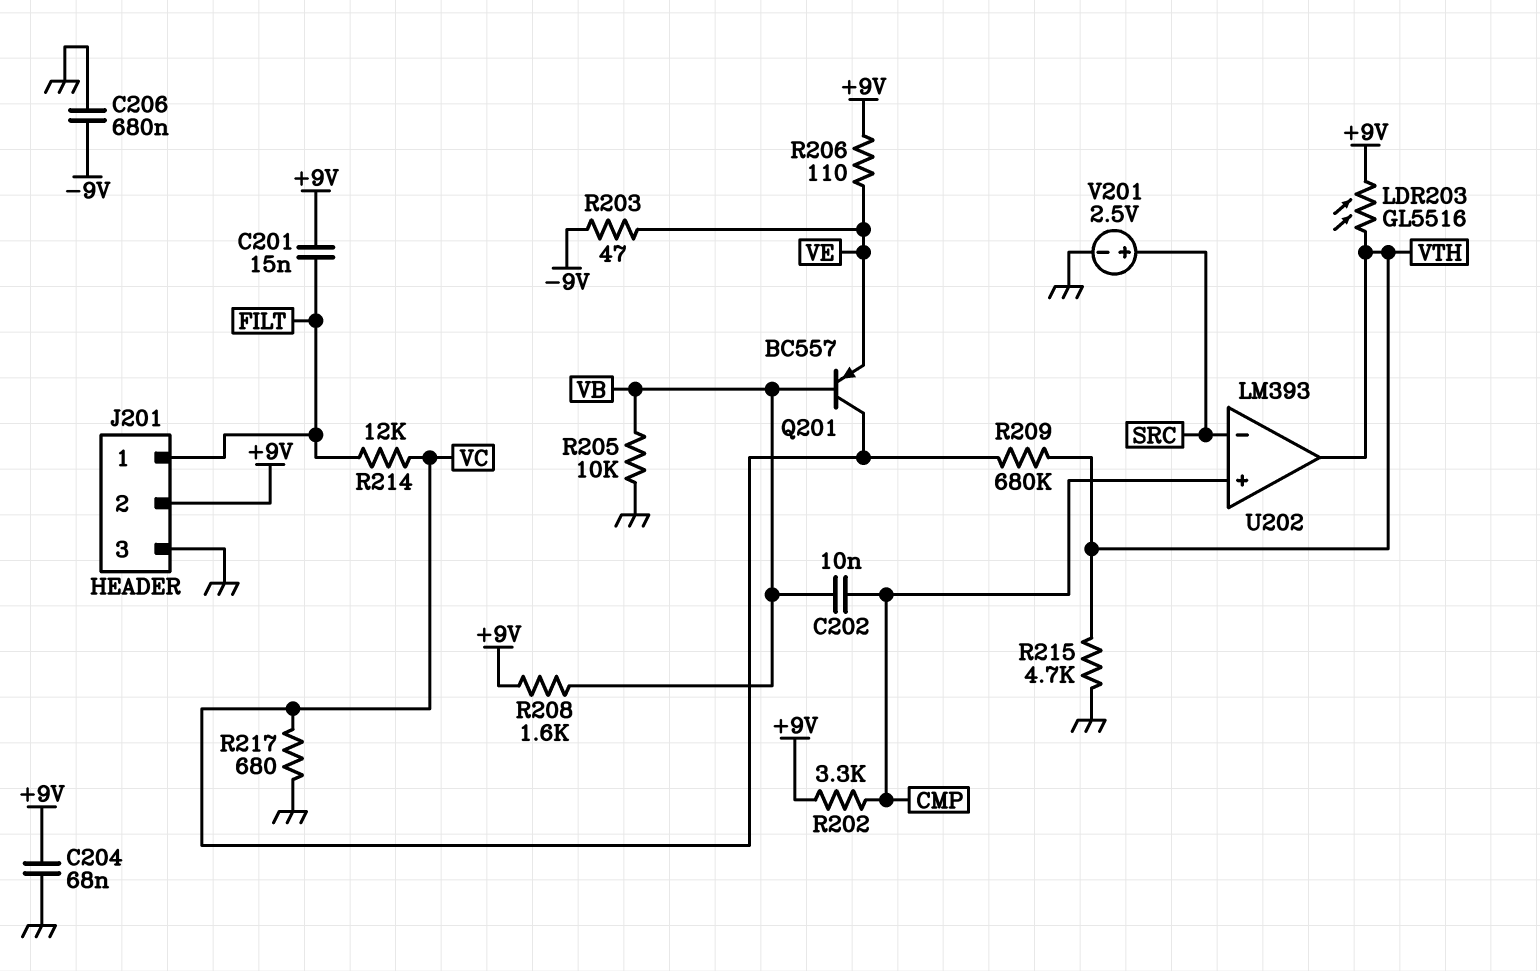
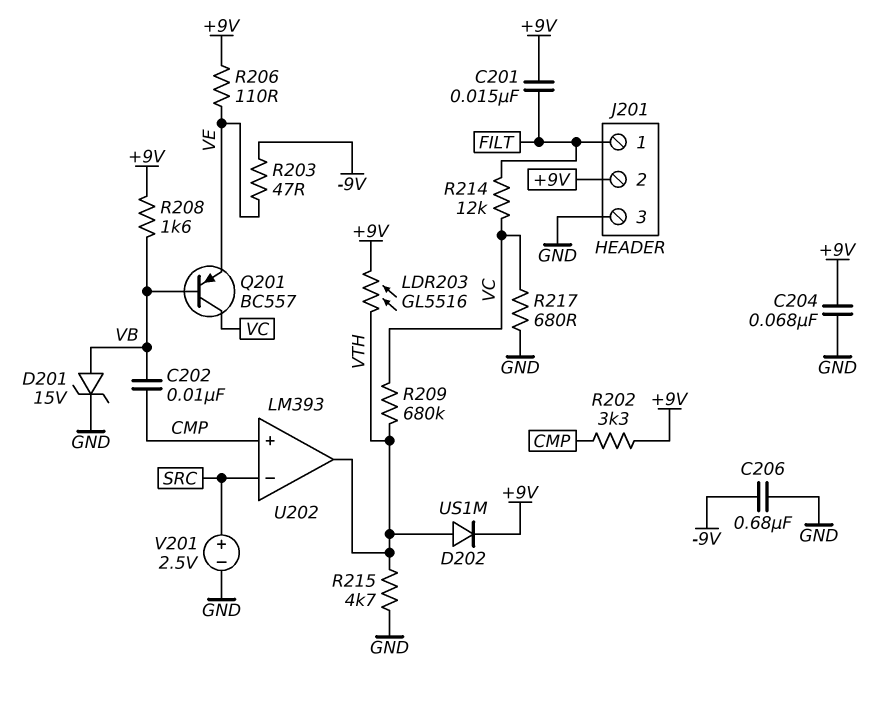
D201: none -> zener 15V (A VB, K GND)
D202: none -> diode US1M (A VTH, K +9V)
R205: 10k (GND, VB) -> none

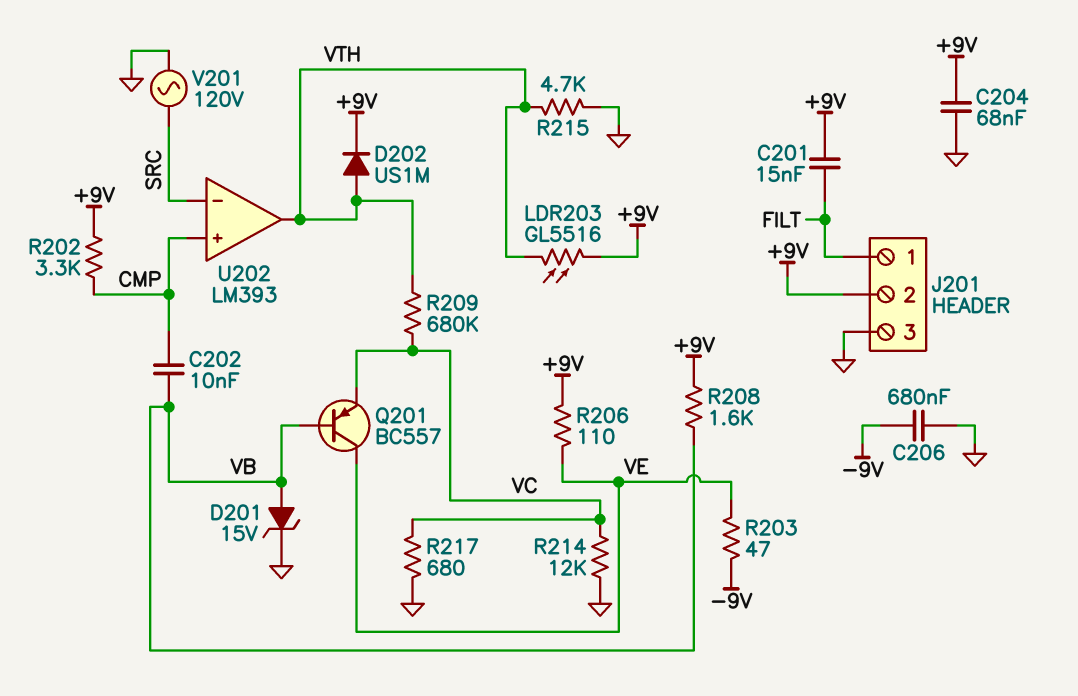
Q201: PNP BC557 (B VB, C VC, E VE) -> PNP BC557 (B VB, C VE, E VC)
R214: 12k (FILT, VC) -> 12k (GND, VC)
V201: 2.5V (plus SRC, minus GND) -> AC 120V (GND, SRC)

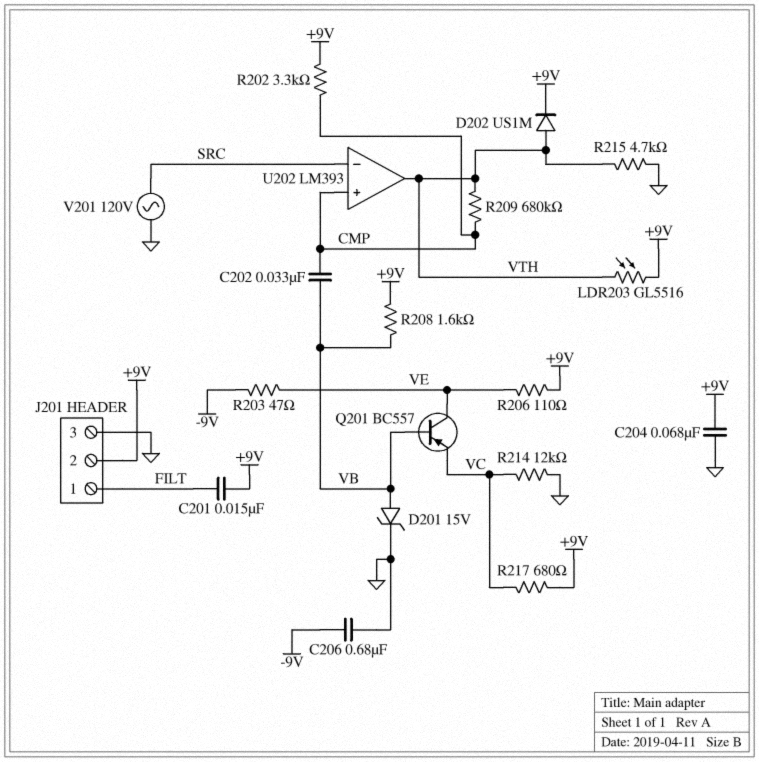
C202: 10nF (CMP, VB) -> 33nF (CMP, VB)
R209: 680k (VC, VTH) -> 680k (CMP, VTH)
R217: 680 (GND, VC) -> 680 (+9V, VC)

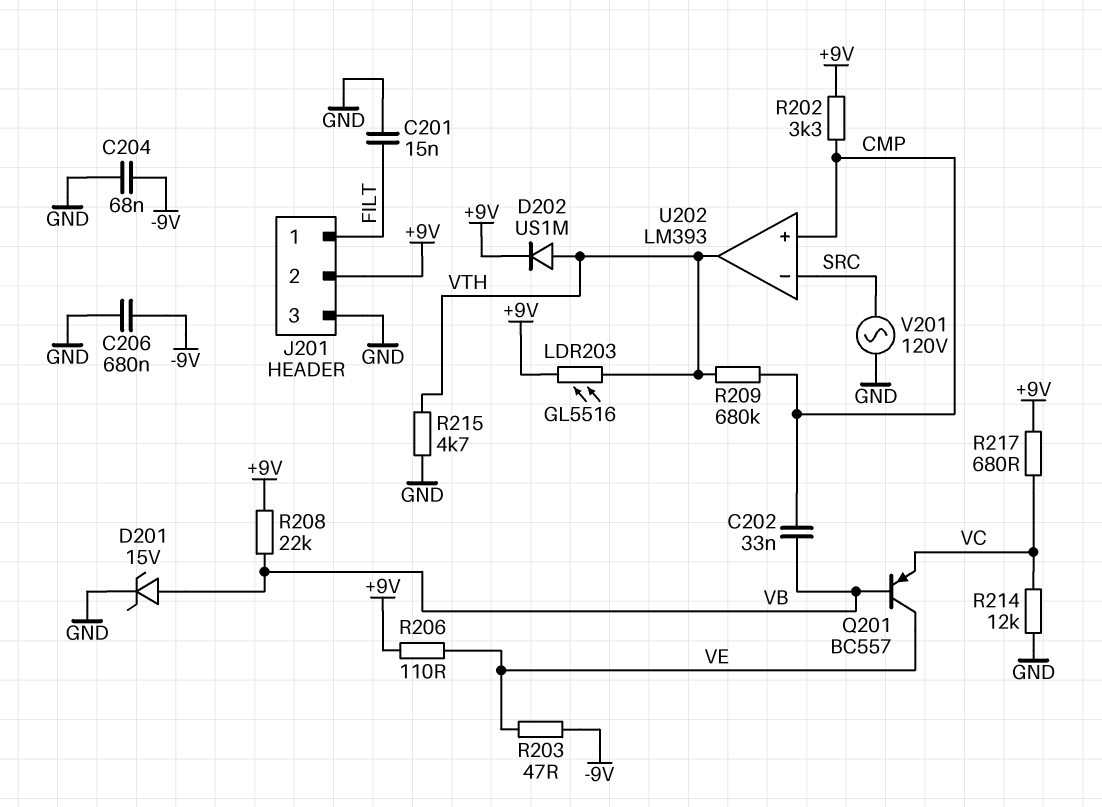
C201: 15nF (+9V, FILT) -> 15nF (FILT, GND)
C204: 68nF (+9V, GND) -> 68nF (-9V, GND)
R208: 1.6k (+9V, VB) -> 22k (+9V, VB)

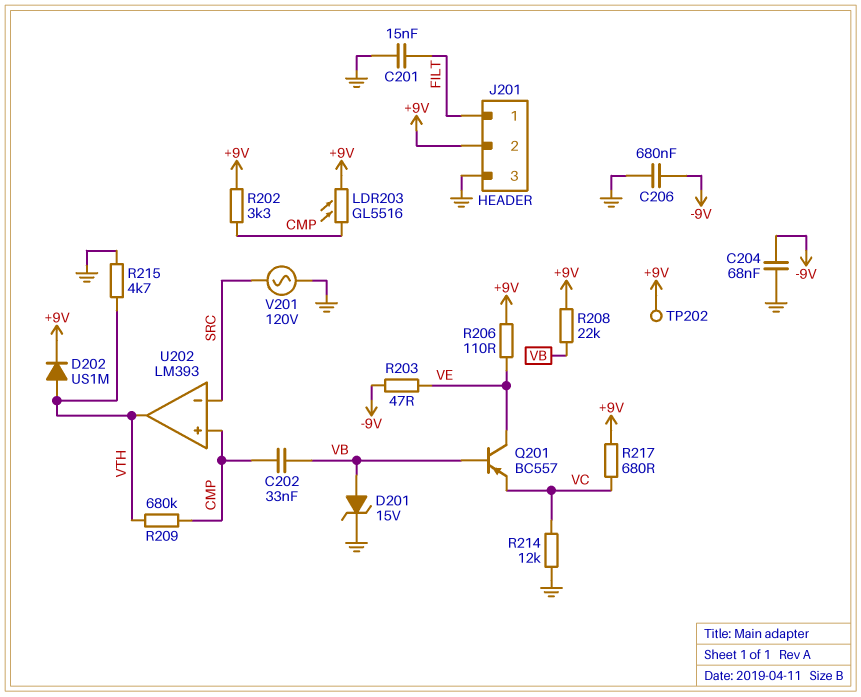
LDR203: GL5516 (+9V, VTH) -> GL5516 (+9V, CMP)
TP202: none -> test point (+9V)

